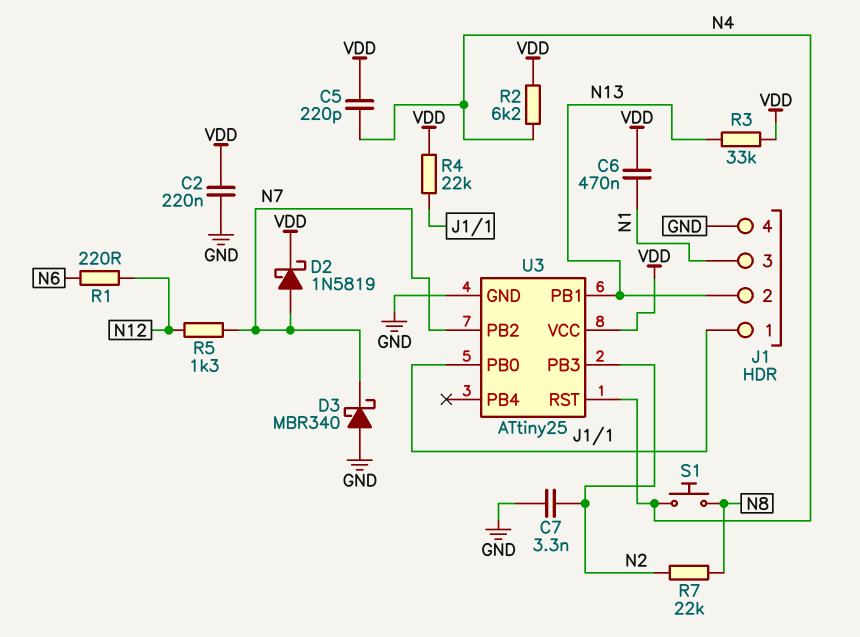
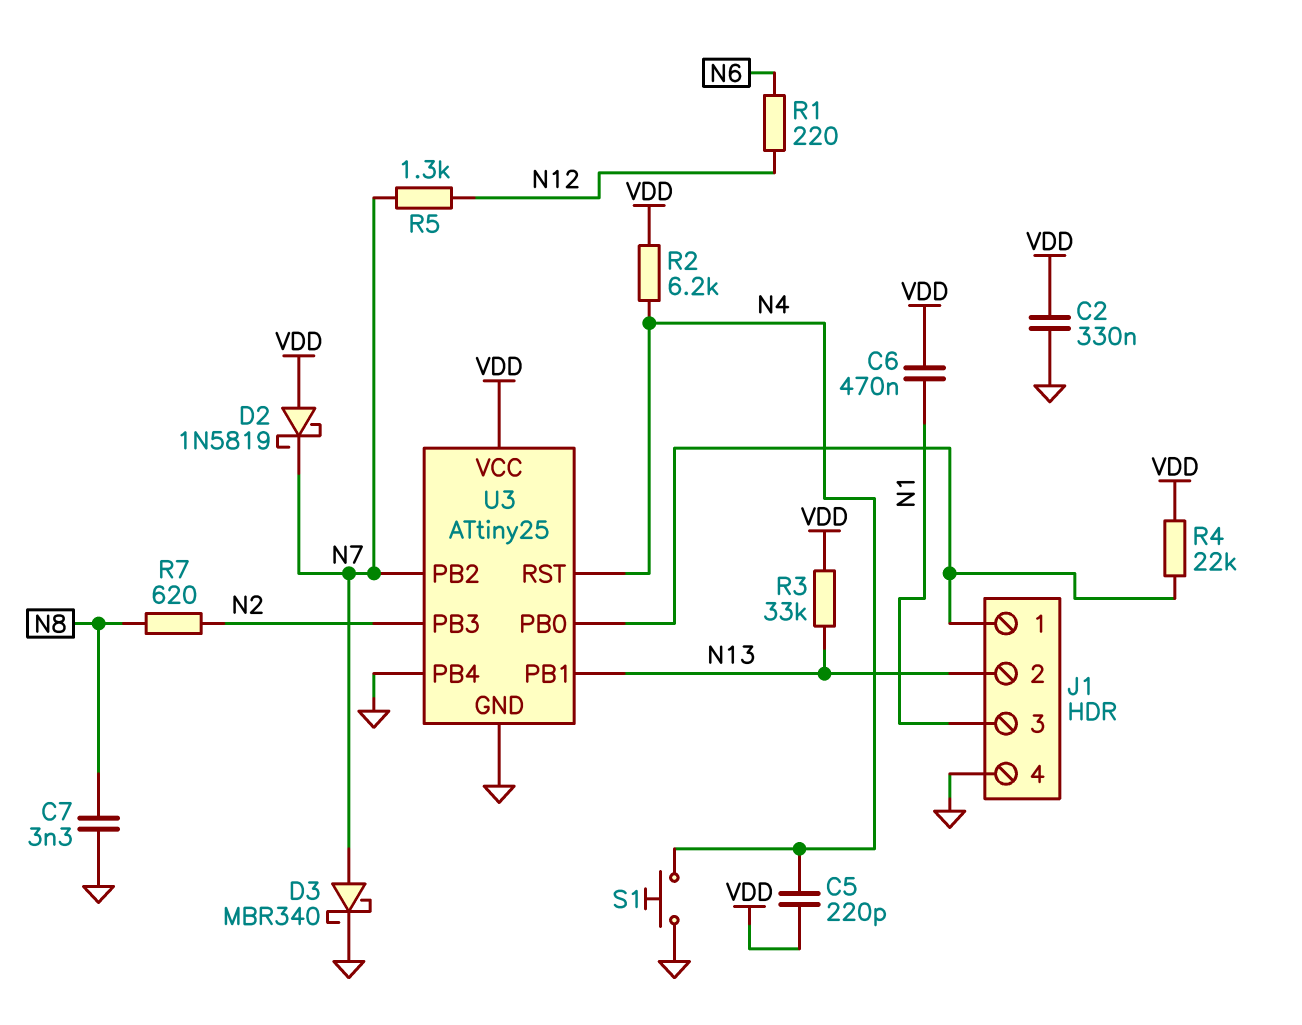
C2: 220nF (GND, VDD) -> 330nF (GND, VDD)
C7: 3.3nF (GND, N2) -> 3.3nF (GND, N8)
D2: schottky 1N5819 (A N7, K VDD) -> schottky 1N5819 (A VDD, K N7)
D3: schottky MBR340 (A GND, K N7) -> schottky MBR340 (A N7, K GND)
R7: 22k (N2, N8) -> 620 (N2, N8)
S1: button (N4, N8) -> button (GND, N4)
U3 pin PB4: none -> GND

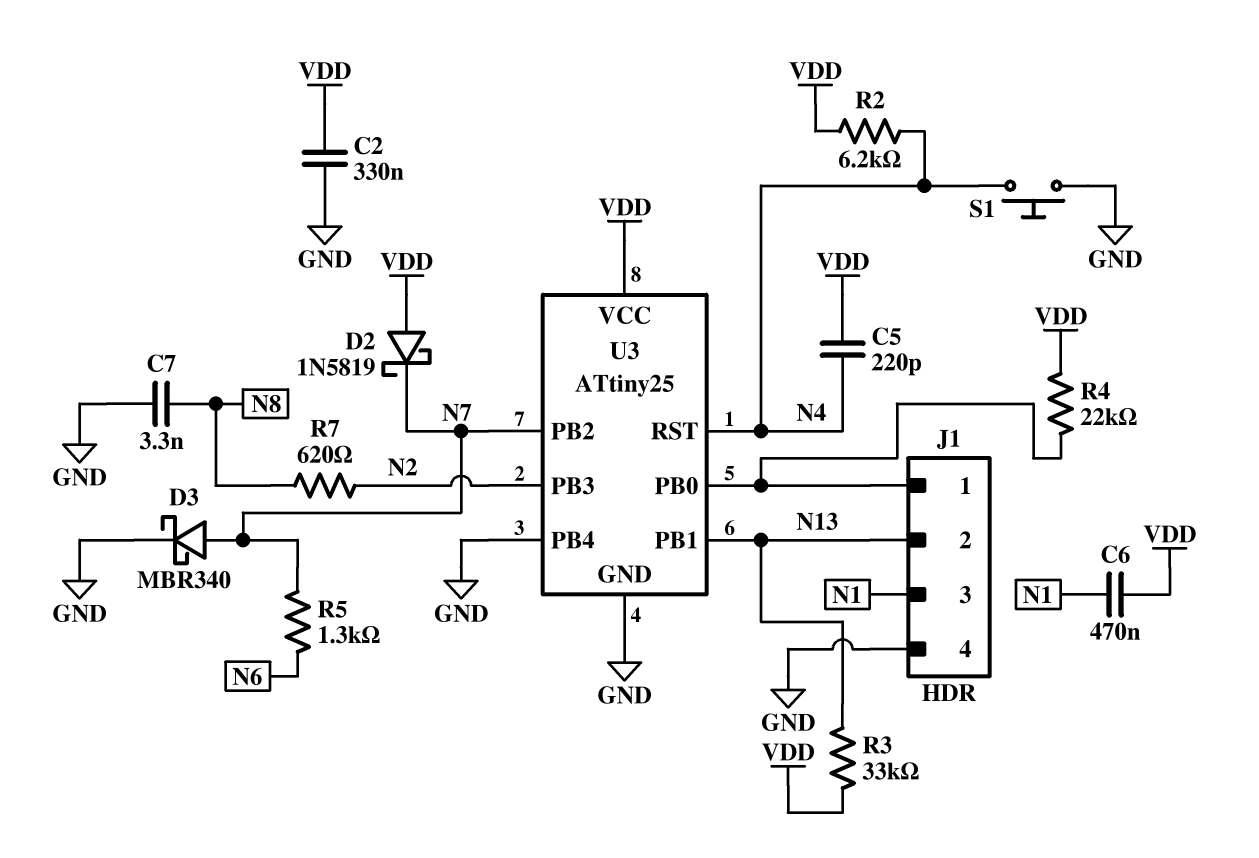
R1: 220 (N6, N12) -> none
R5: 1.3k (N7, N12) -> 1.3k (N6, N7)

